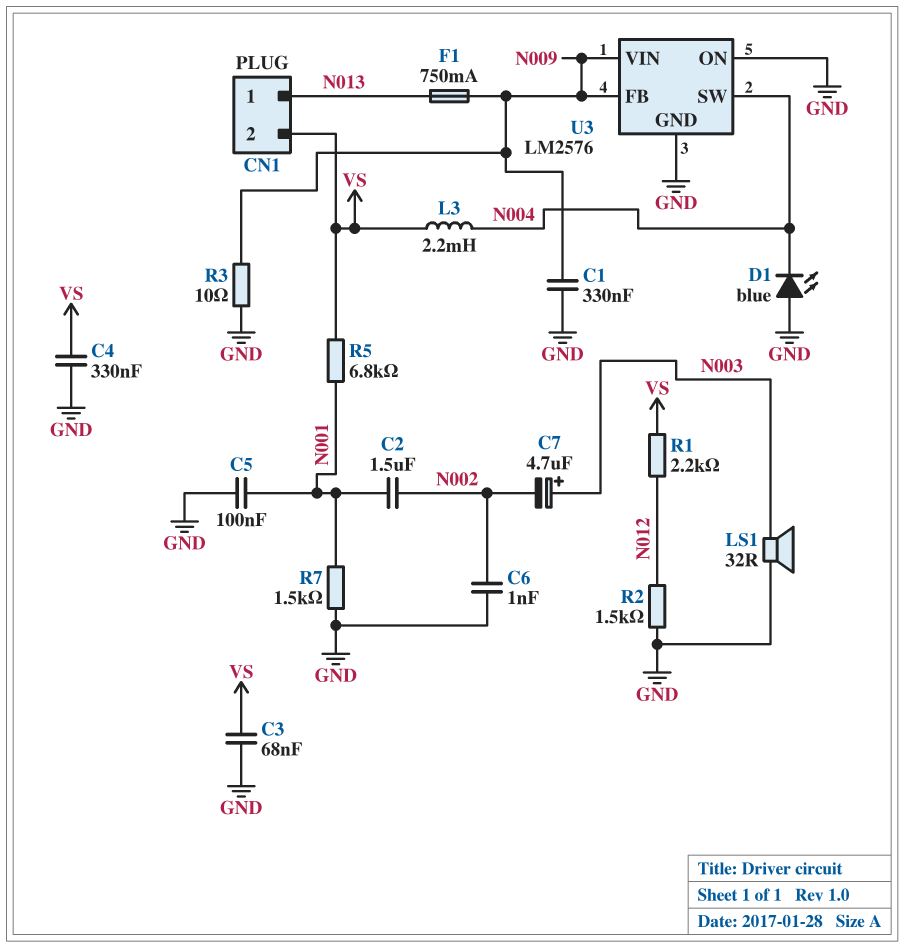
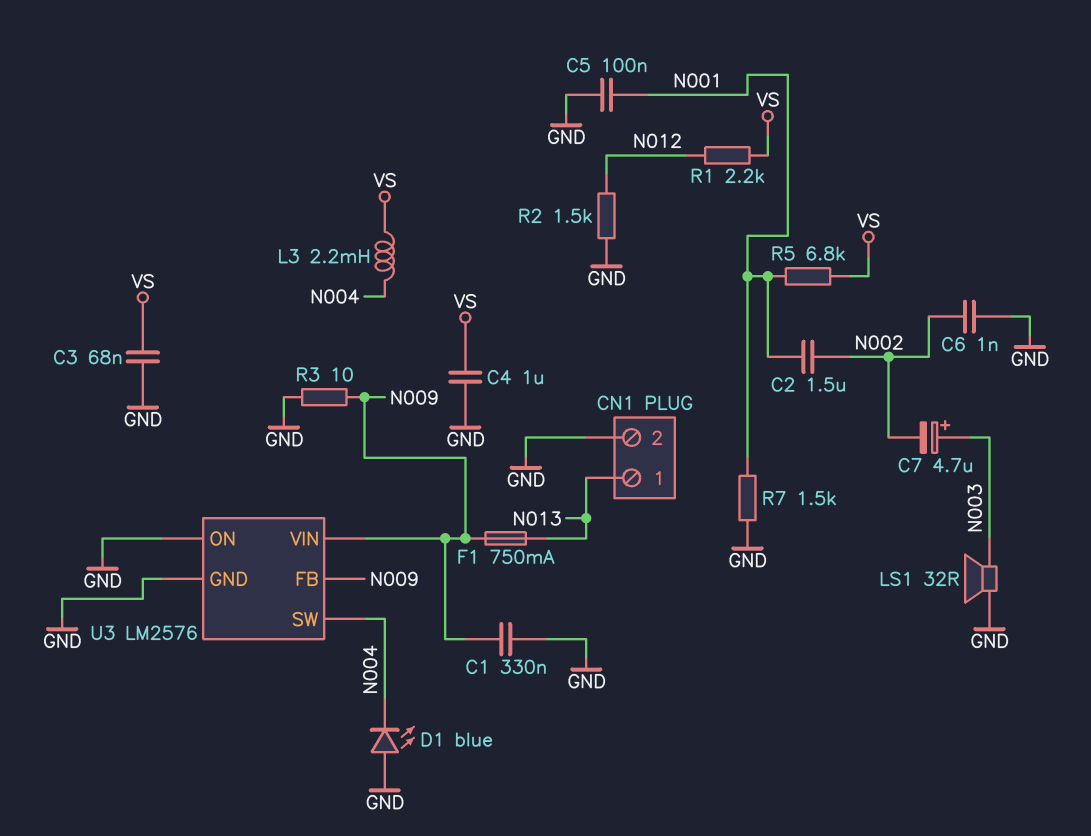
C4: 330nF (GND, VS) -> 1uF (GND, VS)
CN1 pin 2: VS -> GND

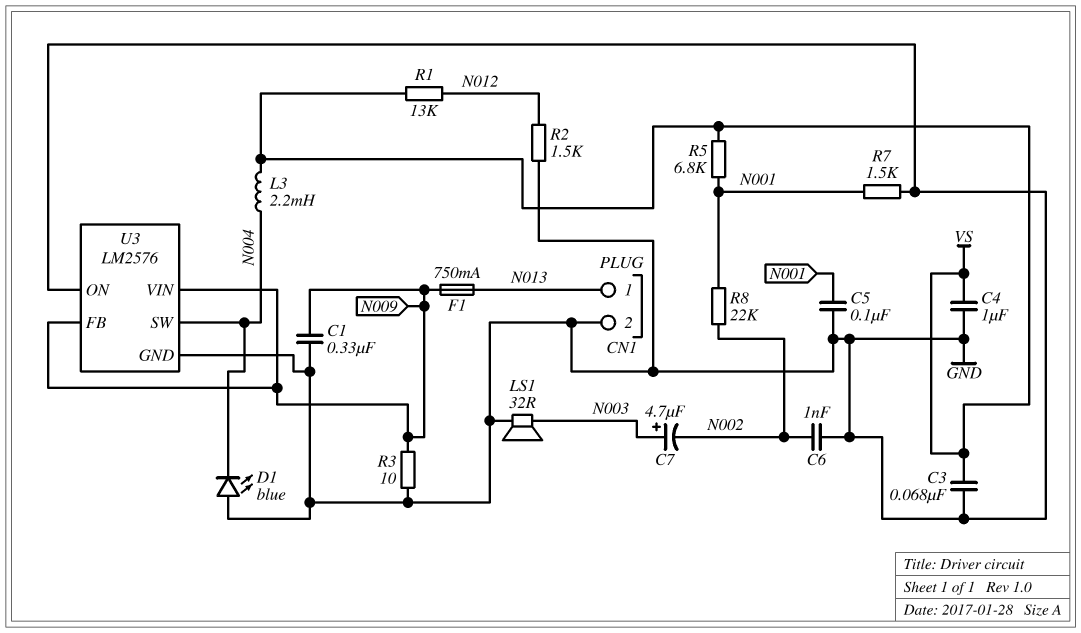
C2: 1.5uF (N001, N002) -> none
R1: 2.2k (N012, VS) -> 13k (N012, VS)
R8: none -> 22k (N001, N002)

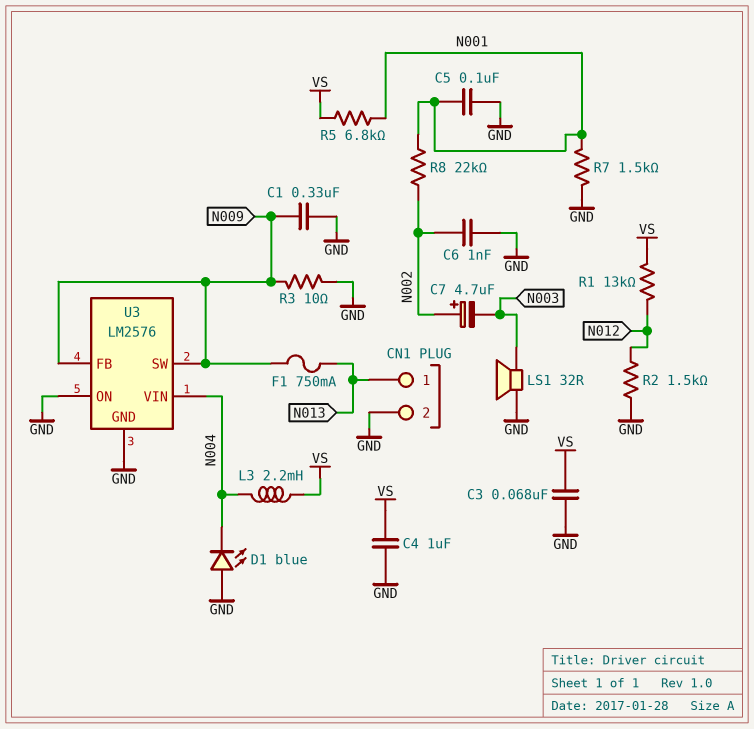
C7: 4.7uF (plus N003, minus N002) -> 4.7uF (plus N002, minus N003)
U3 pin SW: N004 -> N009
U3 pin VIN: N009 -> N004

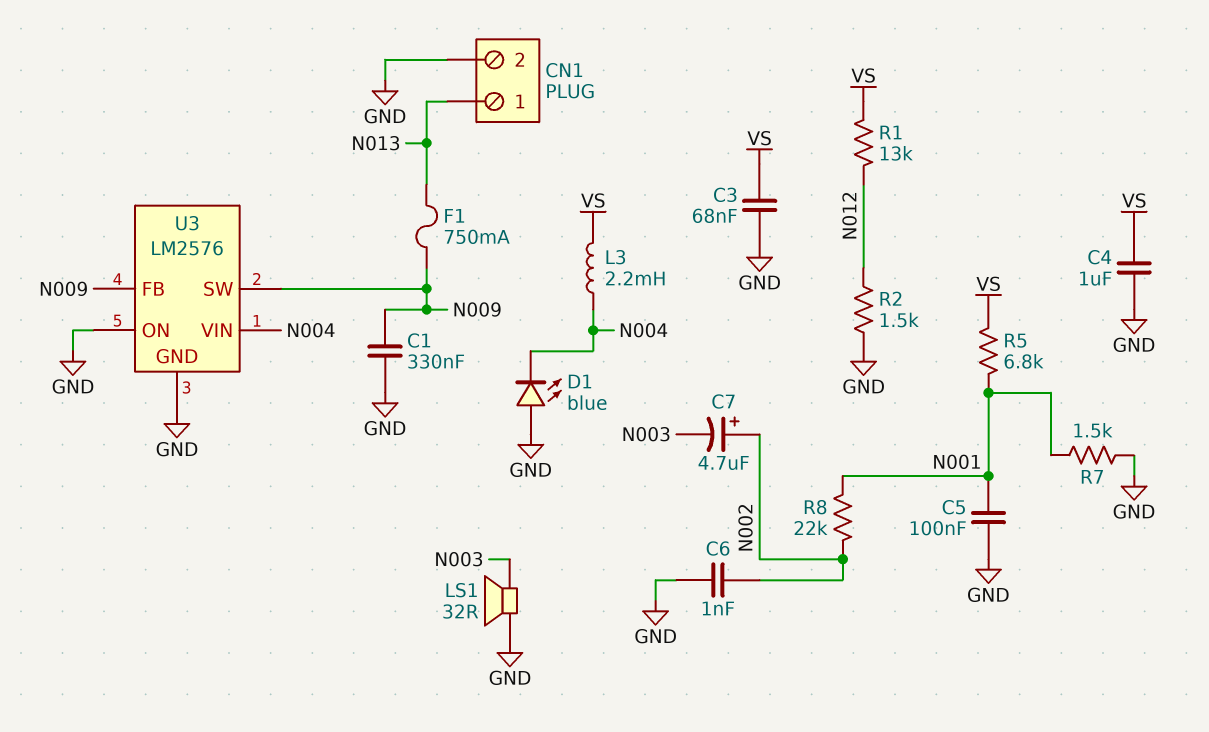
R3: 10 (GND, N009) -> none

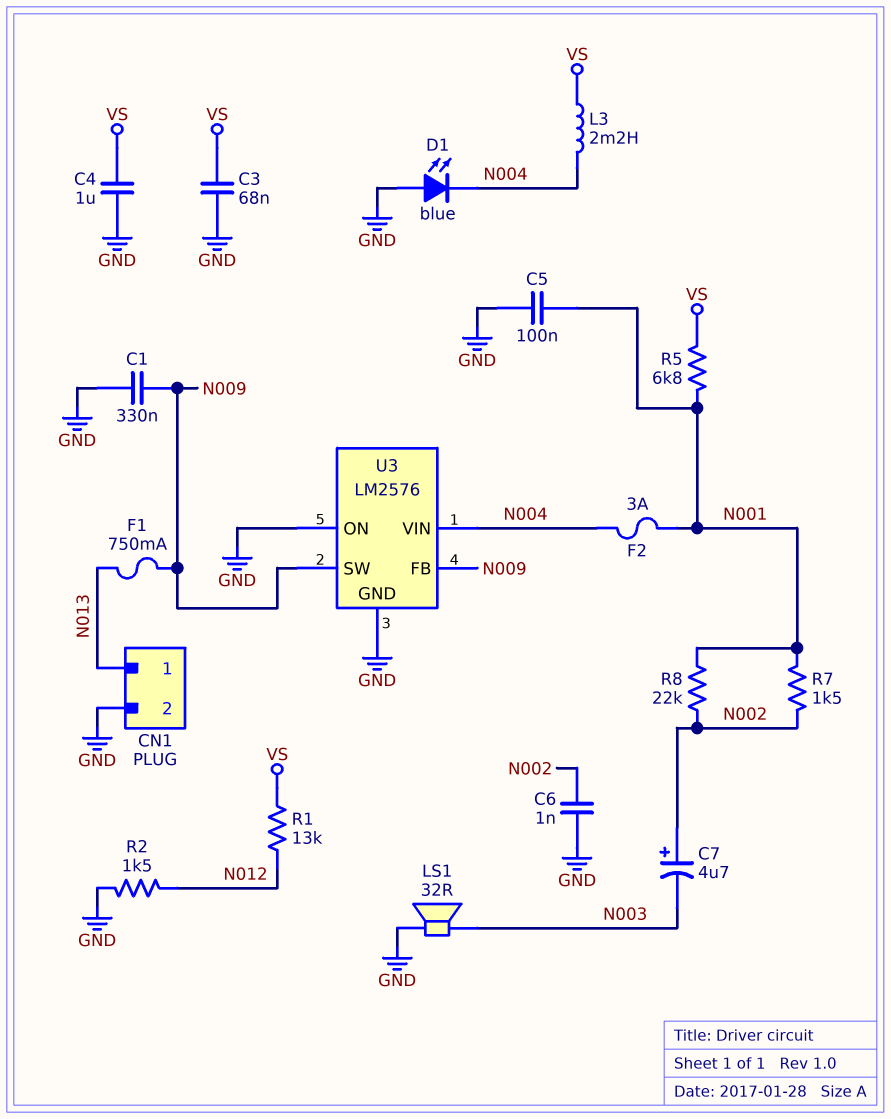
F2: none -> 3A (N001, N004)
R7: 1.5k (GND, N001) -> 1.5k (N001, N002)

